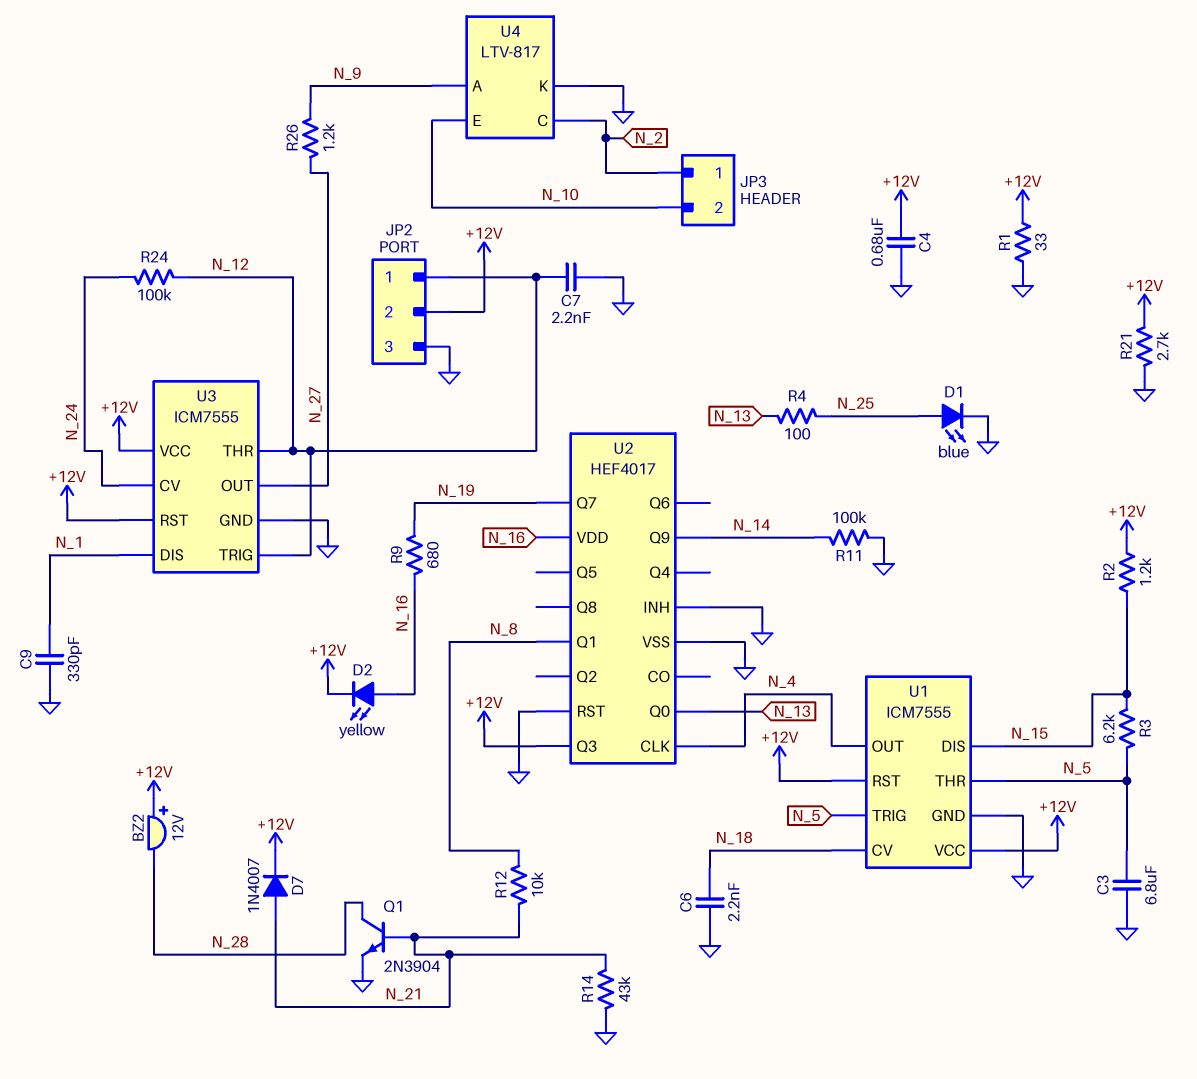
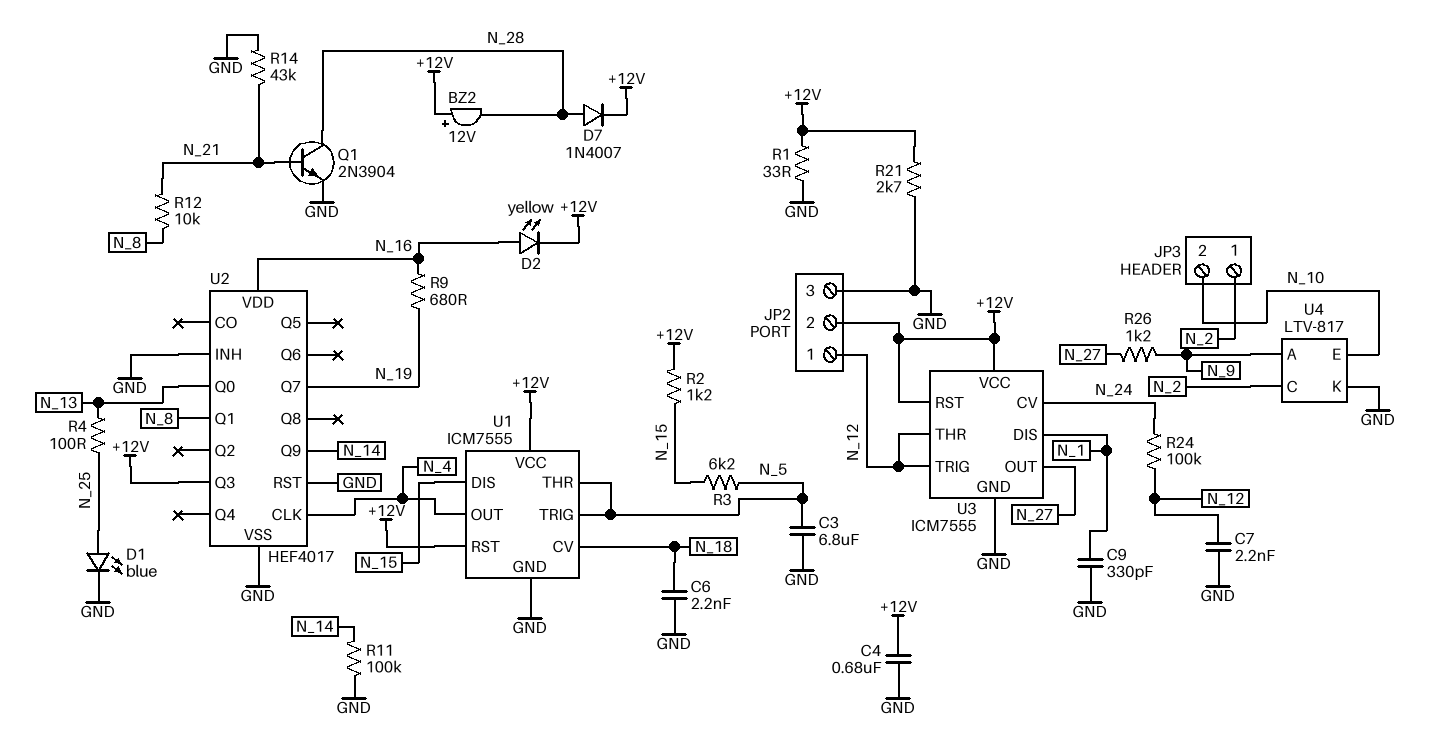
D7: diode 1N4007 (A N_21, K +12V) -> diode 1N4007 (A N_28, K +12V)

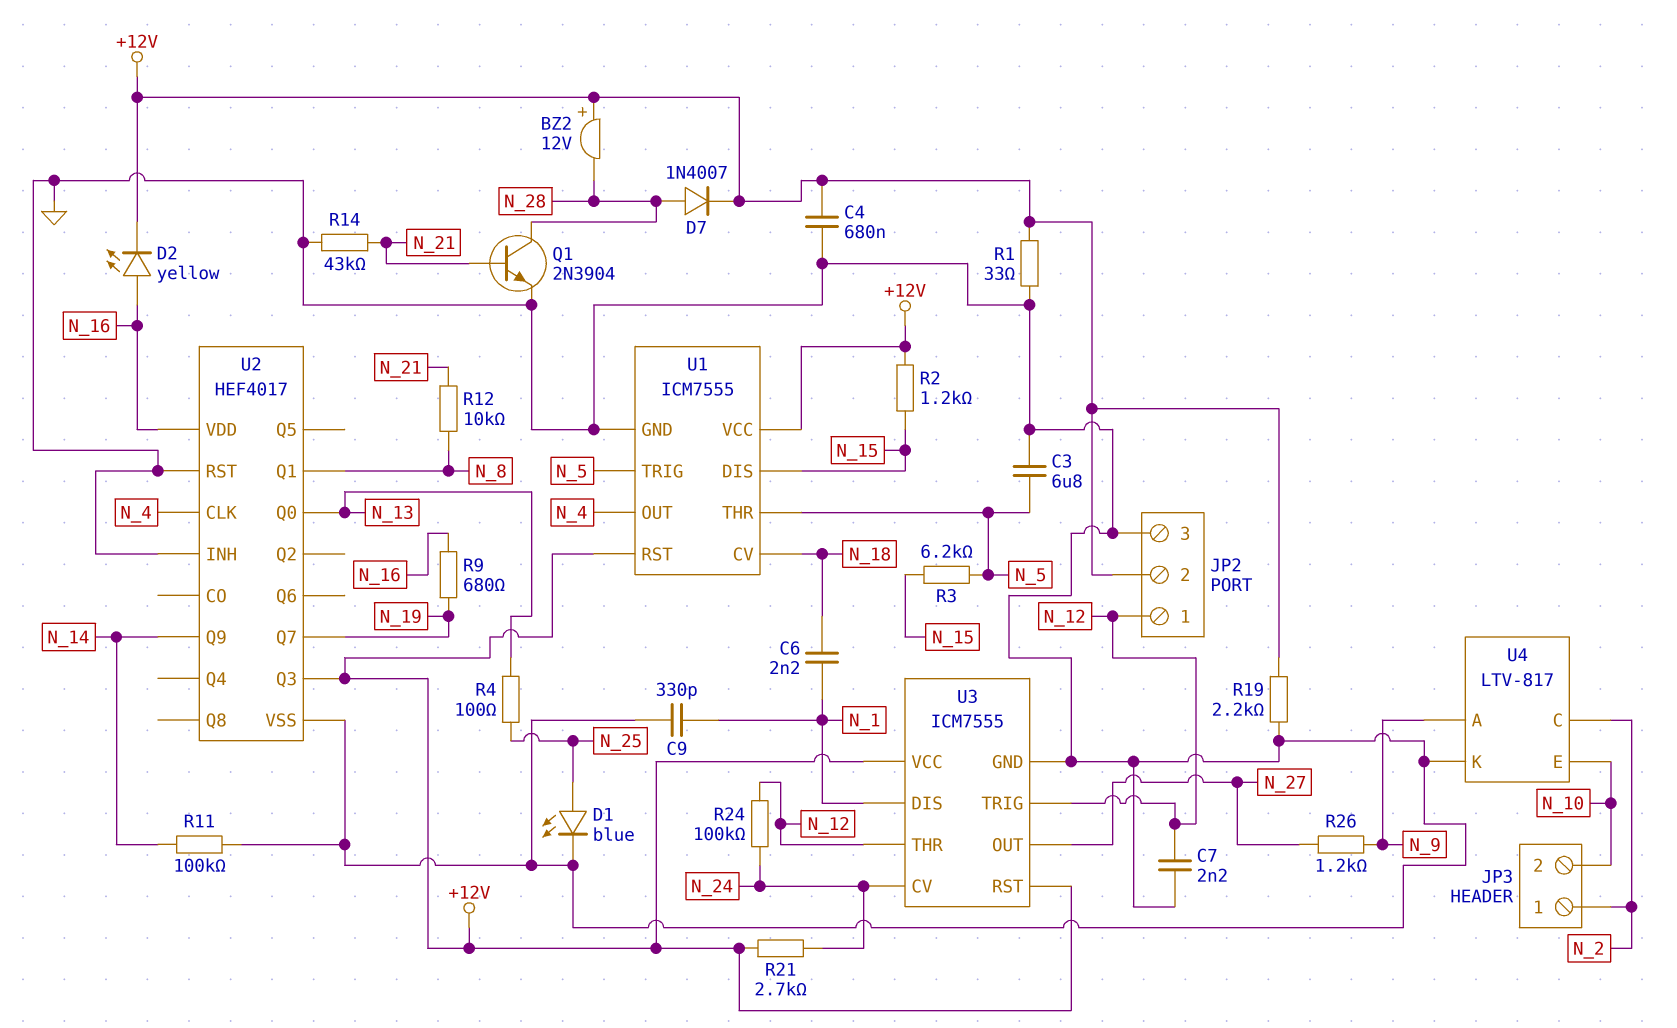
C6: 2.2nF (GND, N_18) -> 2.2nF (N_1, N_18)
R19: none -> 2.2k (+12V, GND)
R21: 2.7k (+12V, GND) -> 2.7k (+12V, N_24)

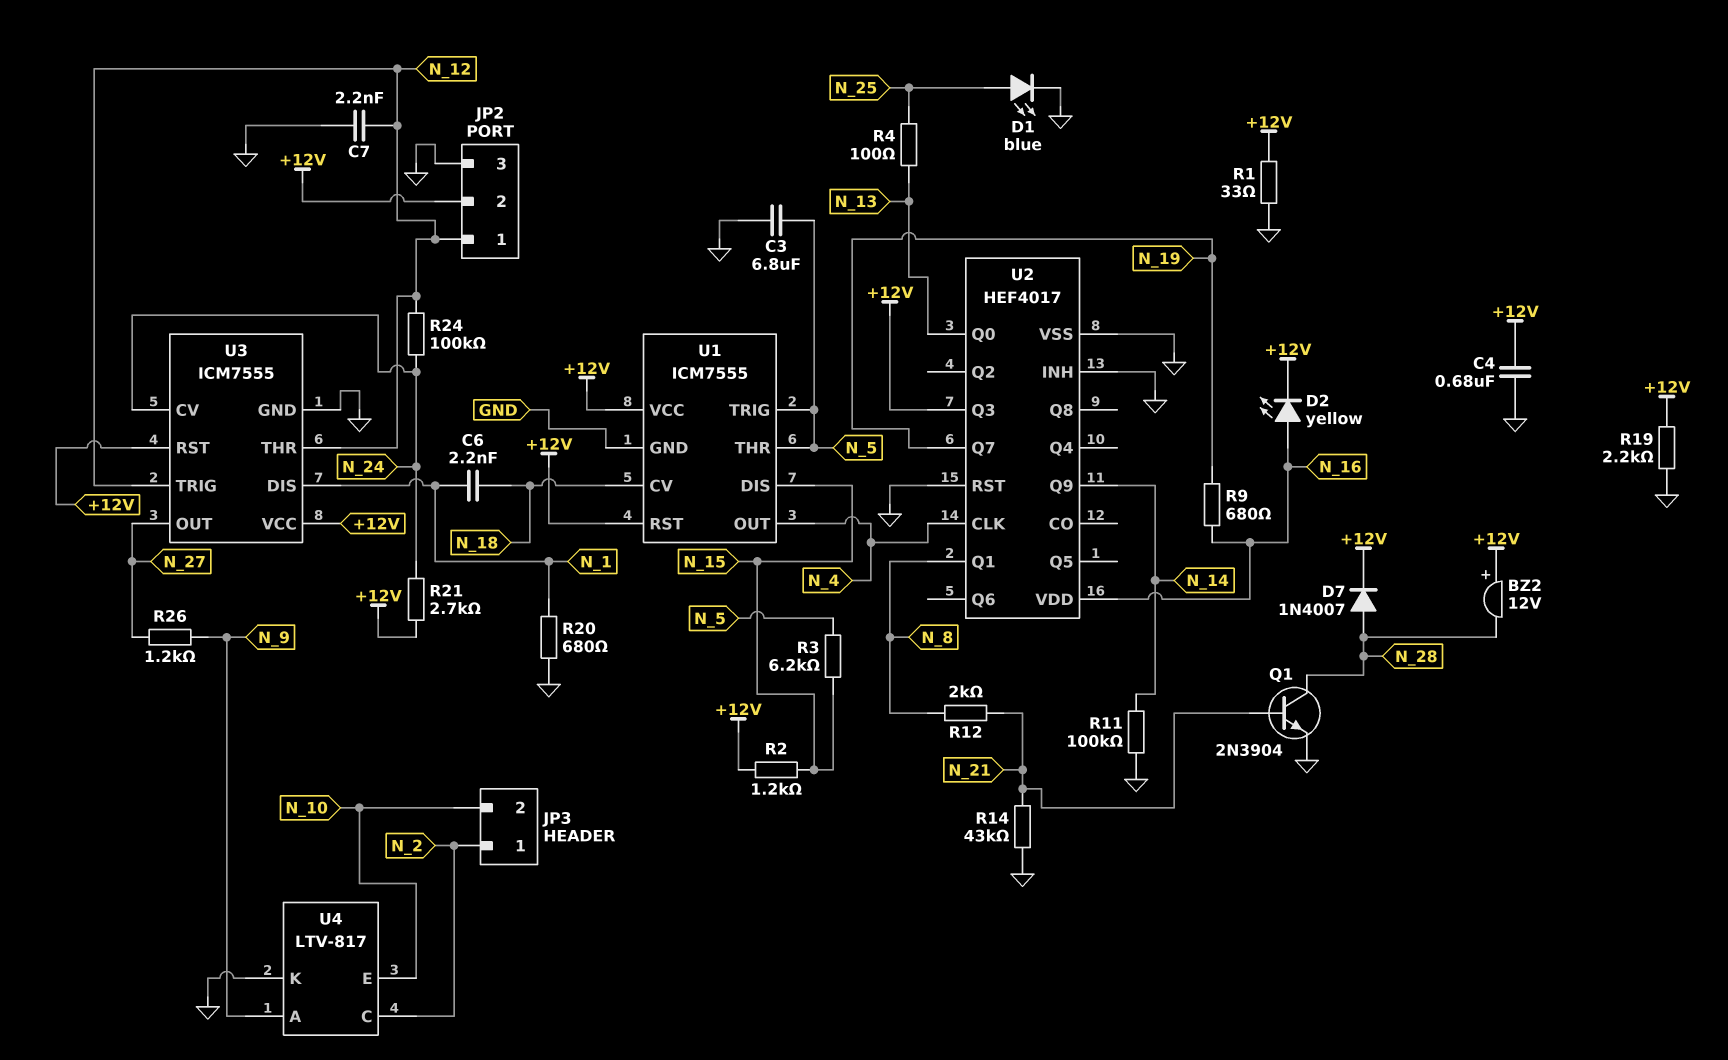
C9: 330pF (GND, N_1) -> none
R12: 10k (N_8, N_21) -> 2k (N_8, N_21)
R20: none -> 680 (GND, N_1)

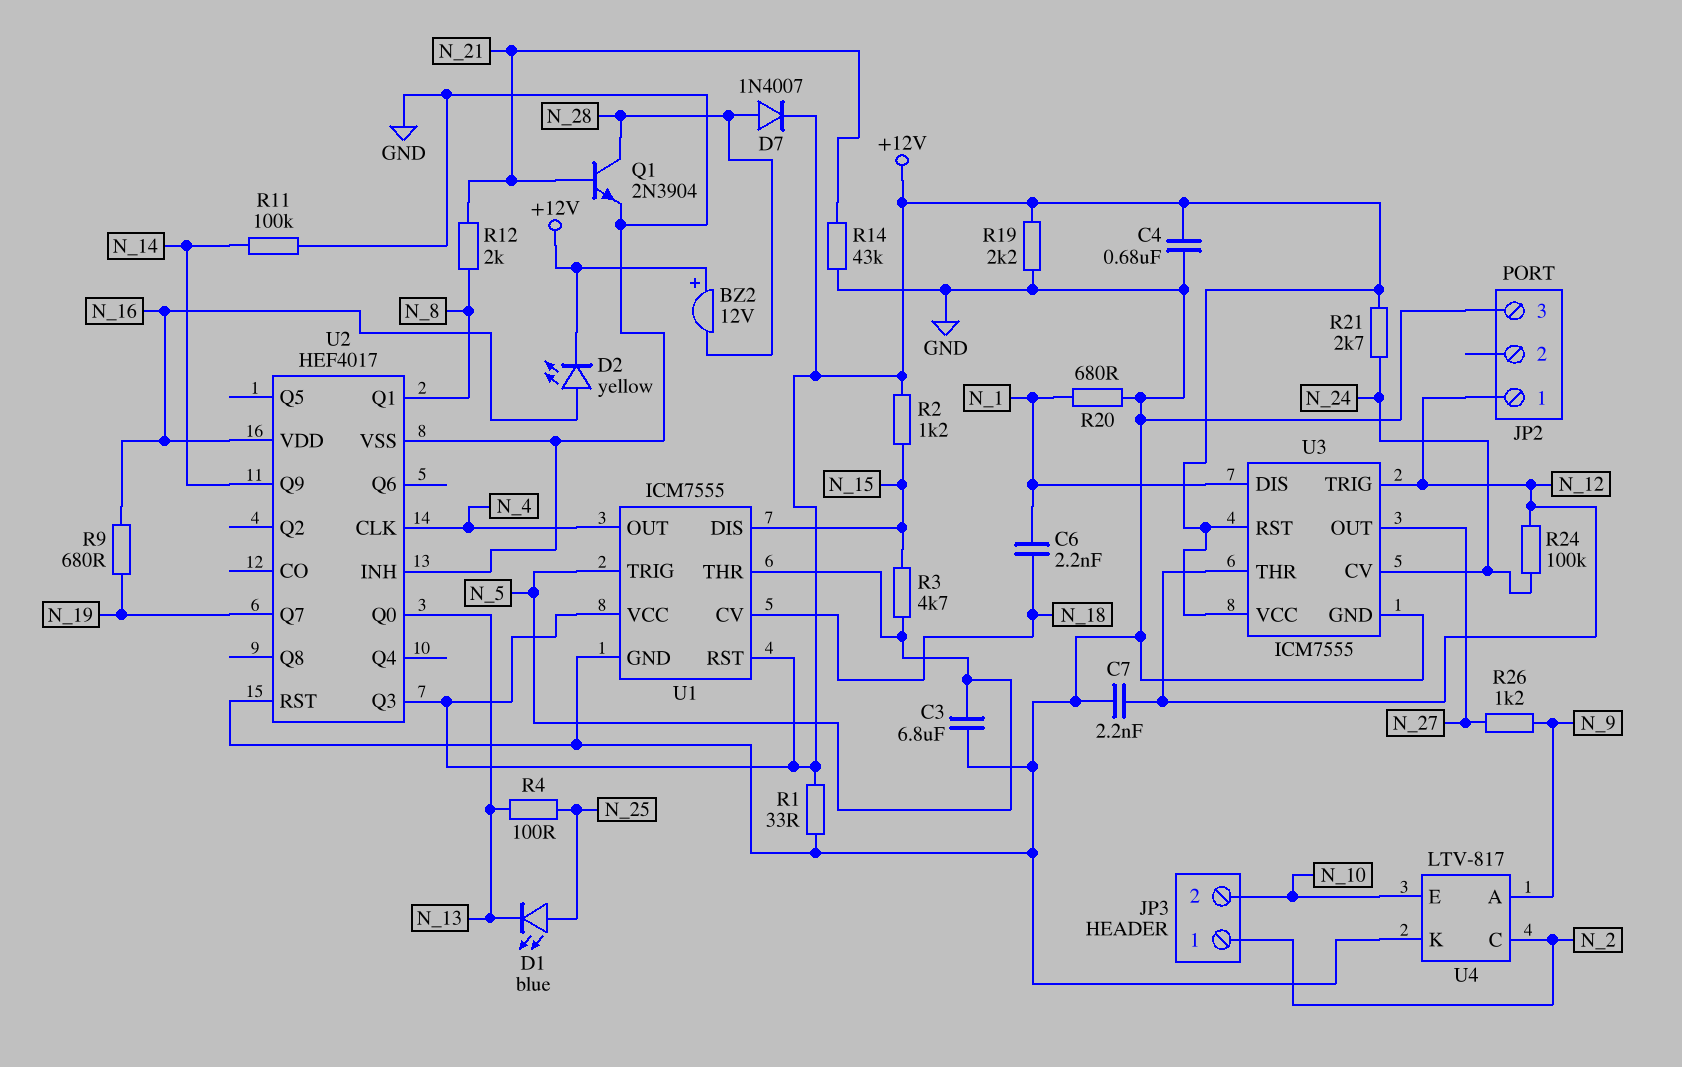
D1: LED blue (A N_25, K GND) -> LED blue (A N_25, K N_13)
JP2 pin 2: +12V -> none
R3: 6.2k (N_5, N_15) -> 4.7k (N_5, N_15)

